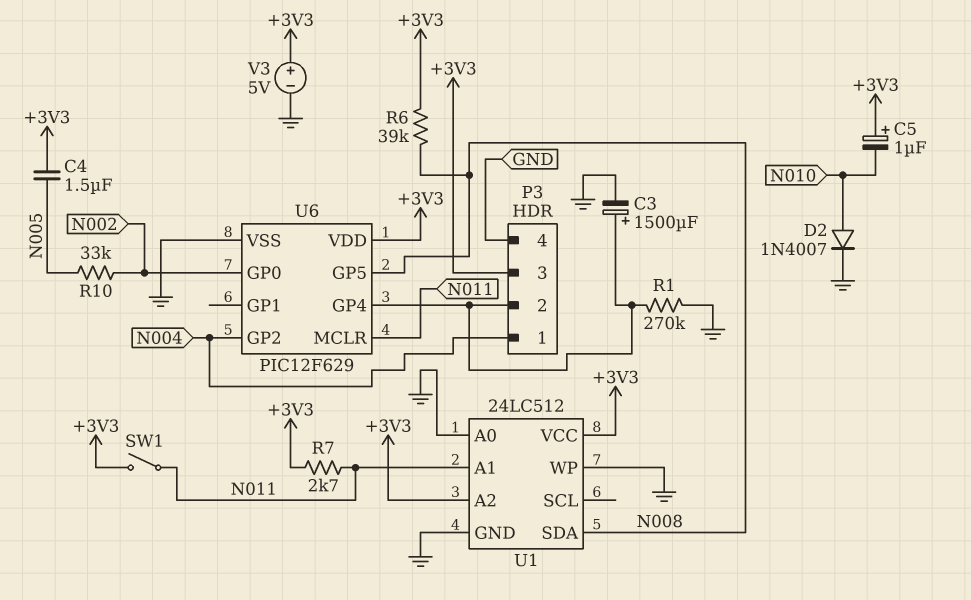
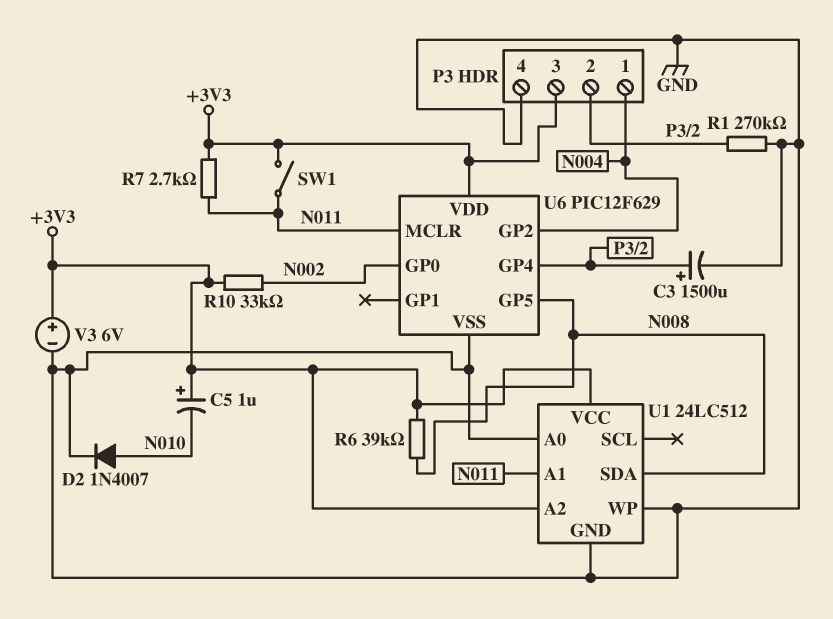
C4: 1.5uF (+3V3, N005) -> none
R10: 33k (N002, N005) -> 33k (+3V3, N002)
V3: 5V (plus +3V3, minus GND) -> 6V (plus +3V3, minus GND)

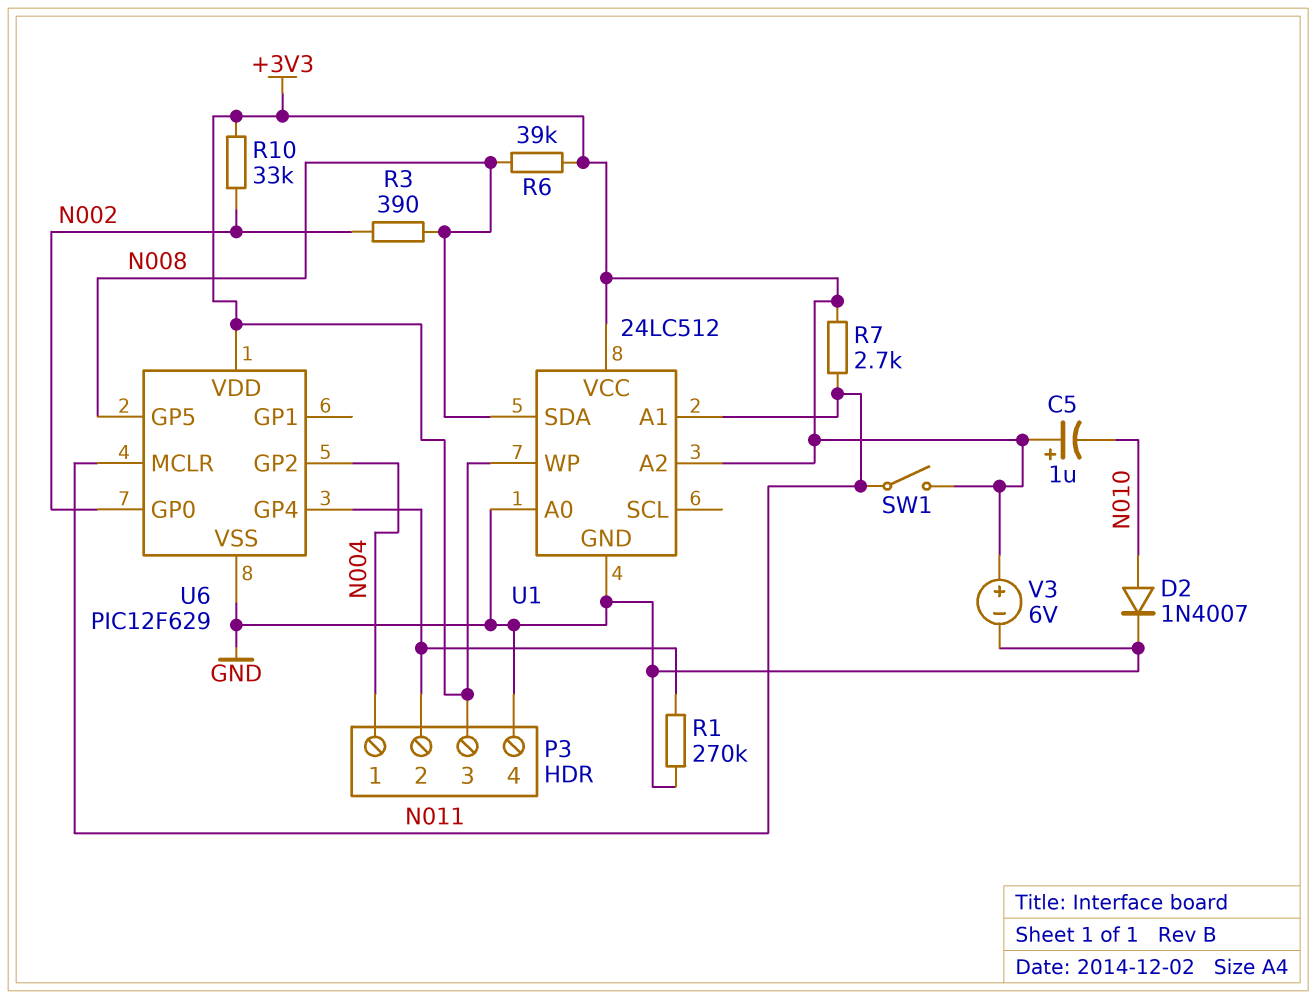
C3: 1500uF (plus P3/2, minus GND) -> none
R3: none -> 390 (N002, N008)
U1 pin WP: GND -> +3V3

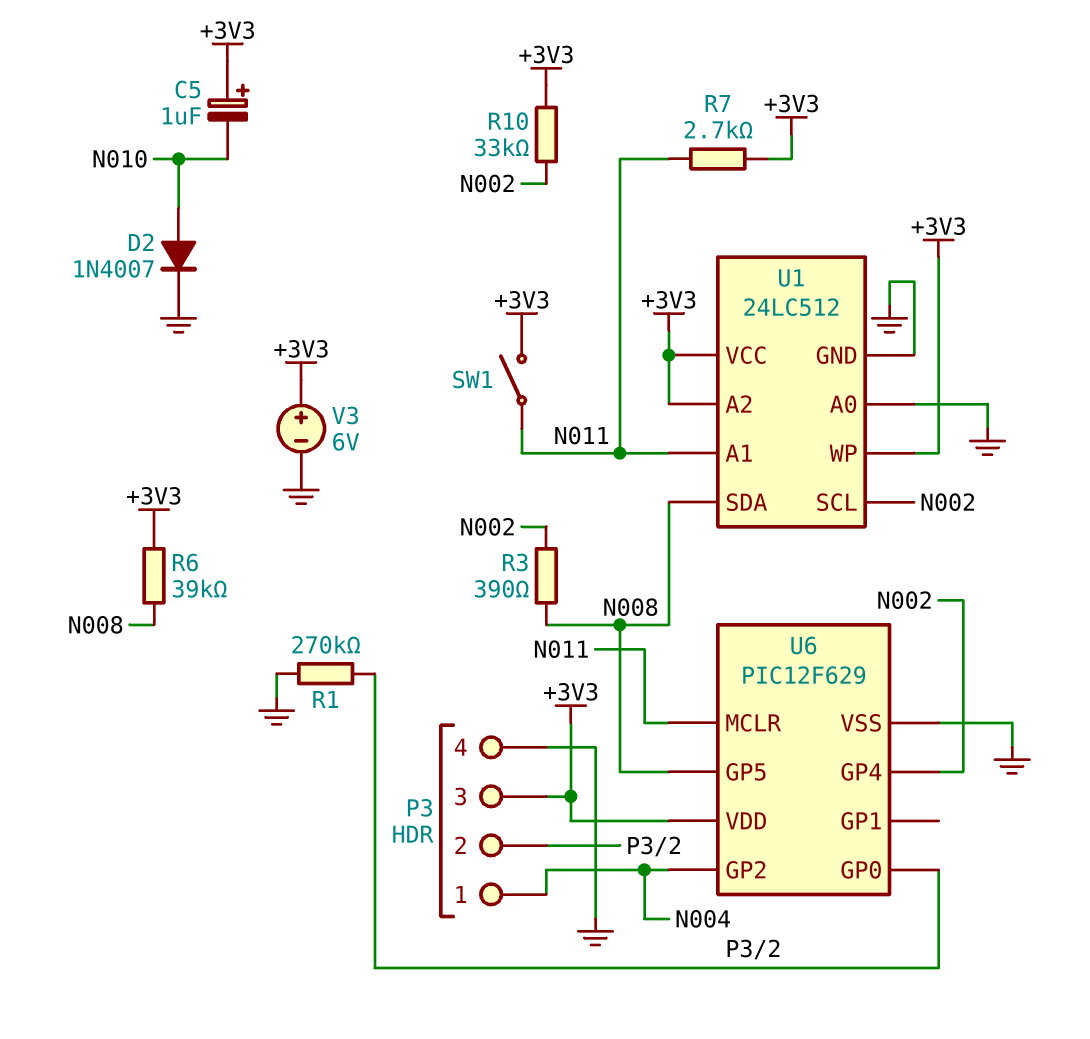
U1 pin SCL: none -> N002
U6 pin GP0: N002 -> P3/2
U6 pin GP4: P3/2 -> N002

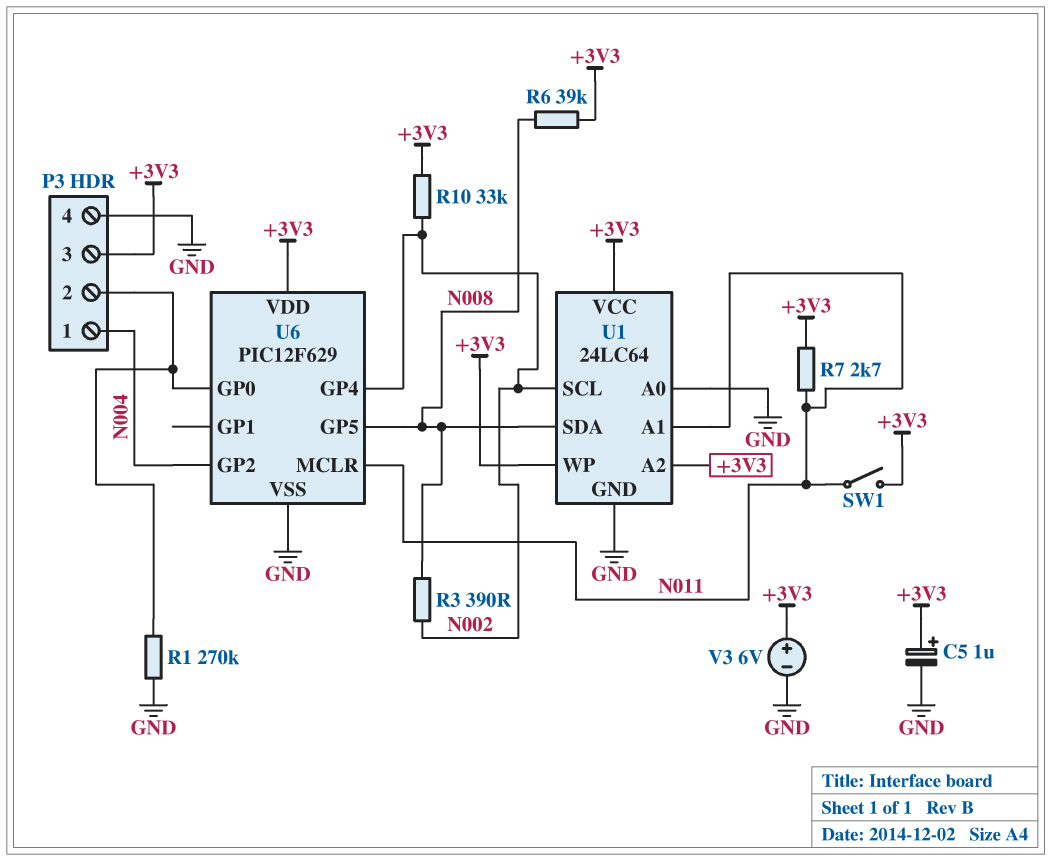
C5: 1uF (plus +3V3, minus N010) -> 1uF (plus +3V3, minus GND)
D2: diode 1N4007 (A N010, K GND) -> none
U1: 24LC512 -> 24LC64

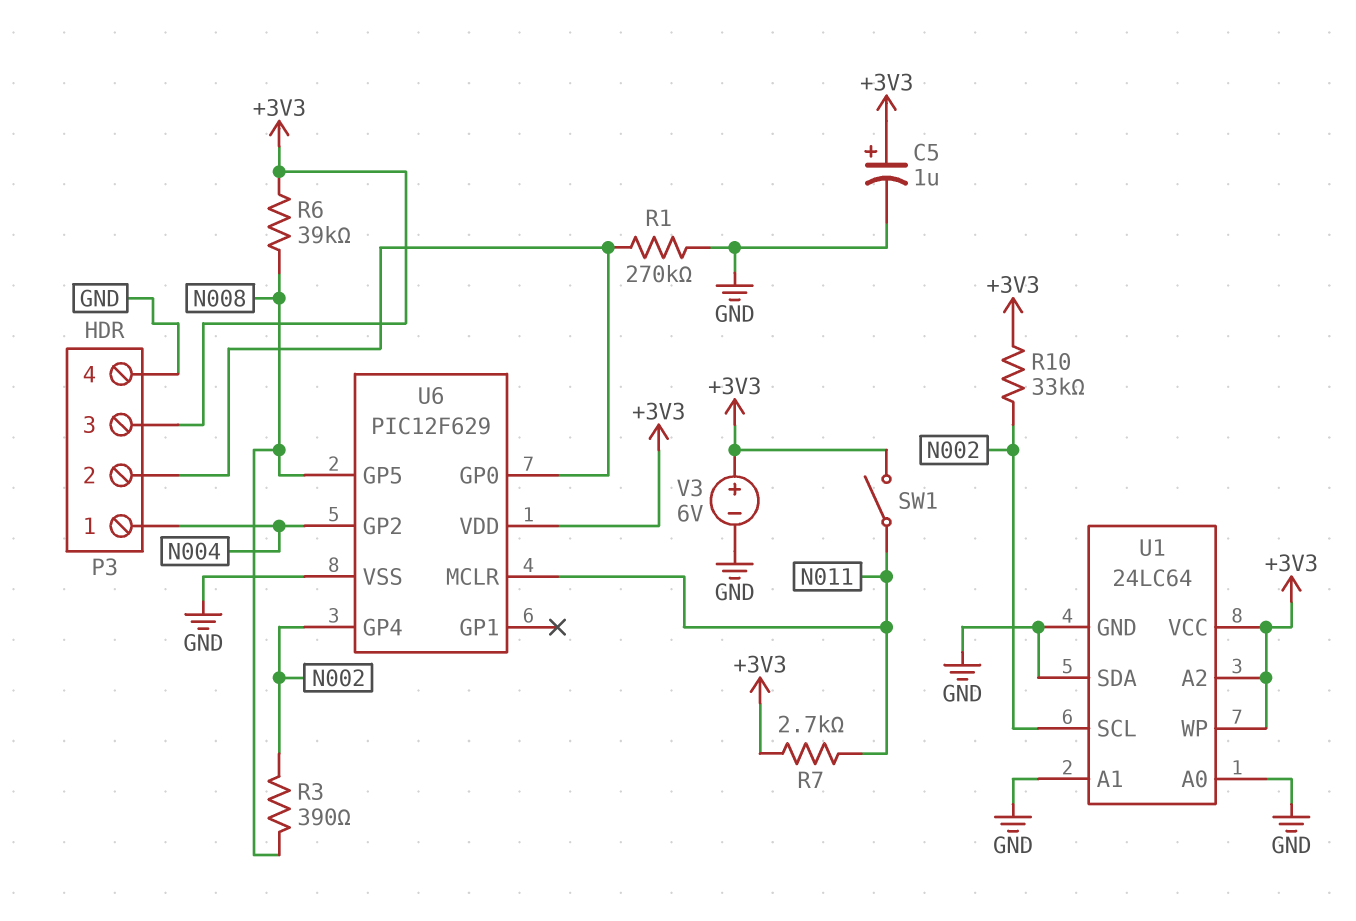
U1 pin A1: N011 -> GND
U1 pin SDA: N008 -> GND

